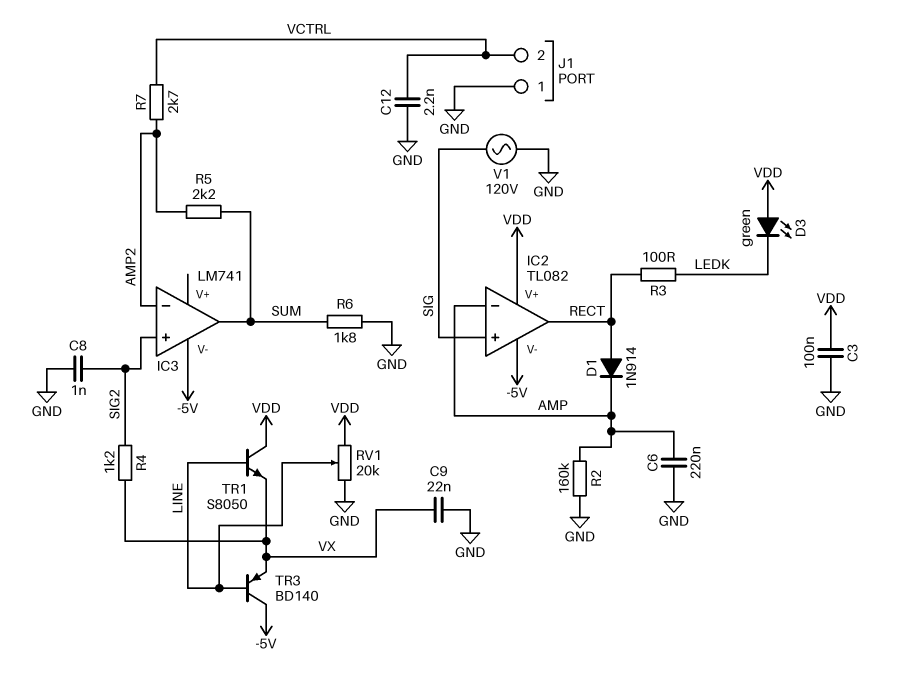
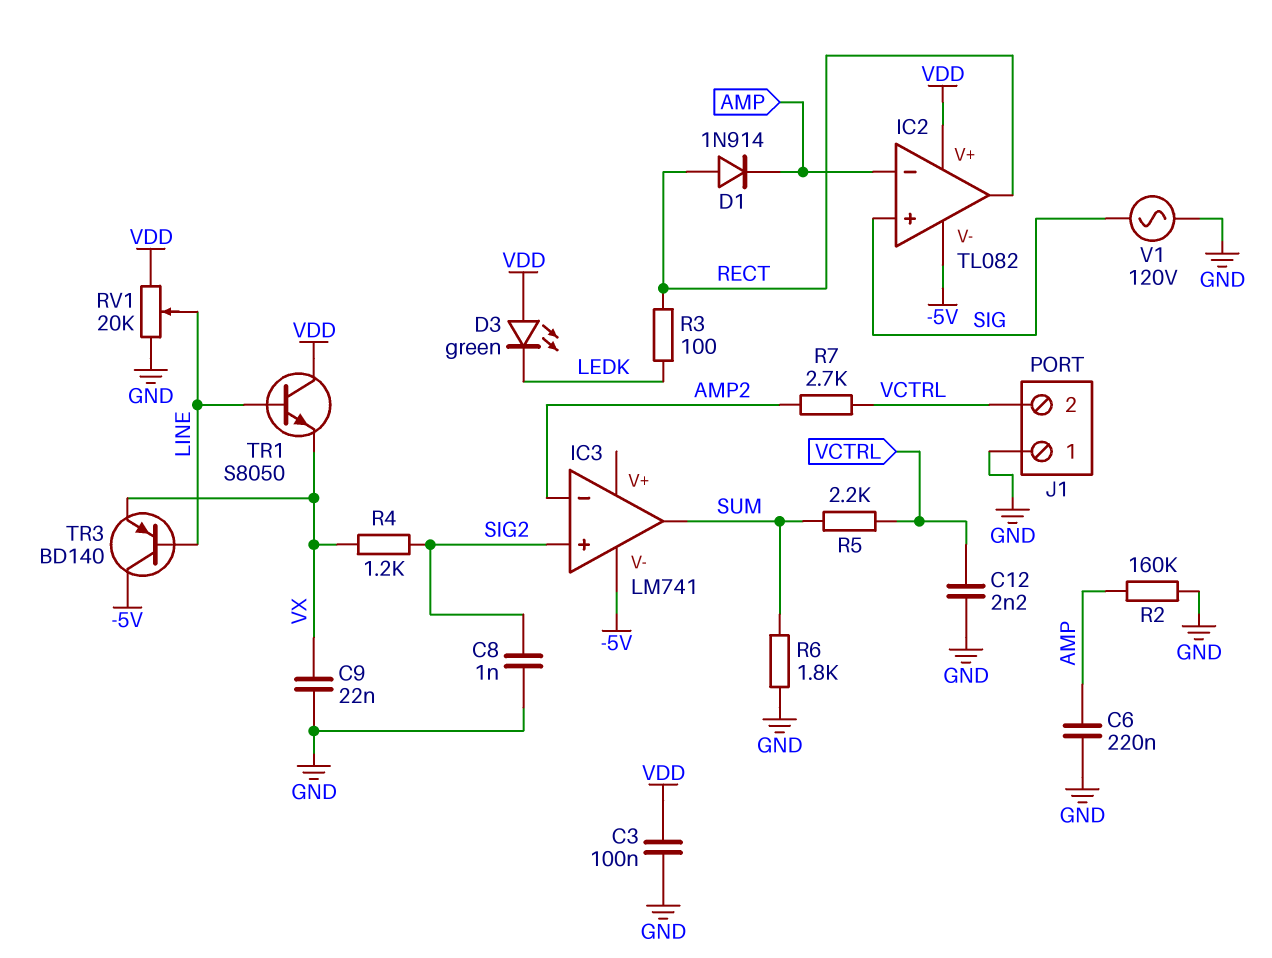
R5: 2.2k (AMP2, SUM) -> 2.2k (SUM, VCTRL)

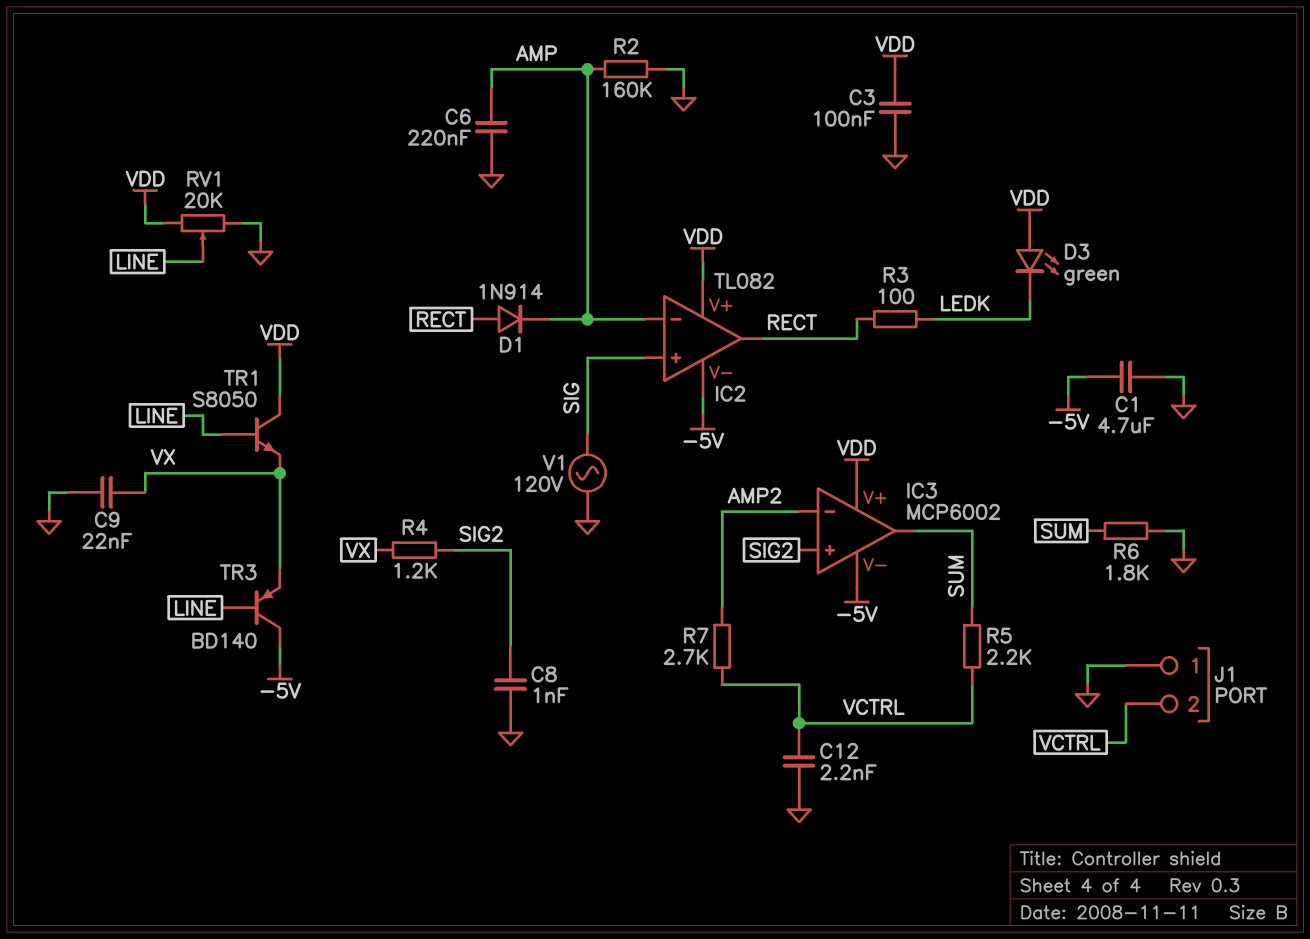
C1: none -> 4.7uF (-5V, GND)
IC3: LM741 -> MCP6002
IC3 pin V+: none -> VDD

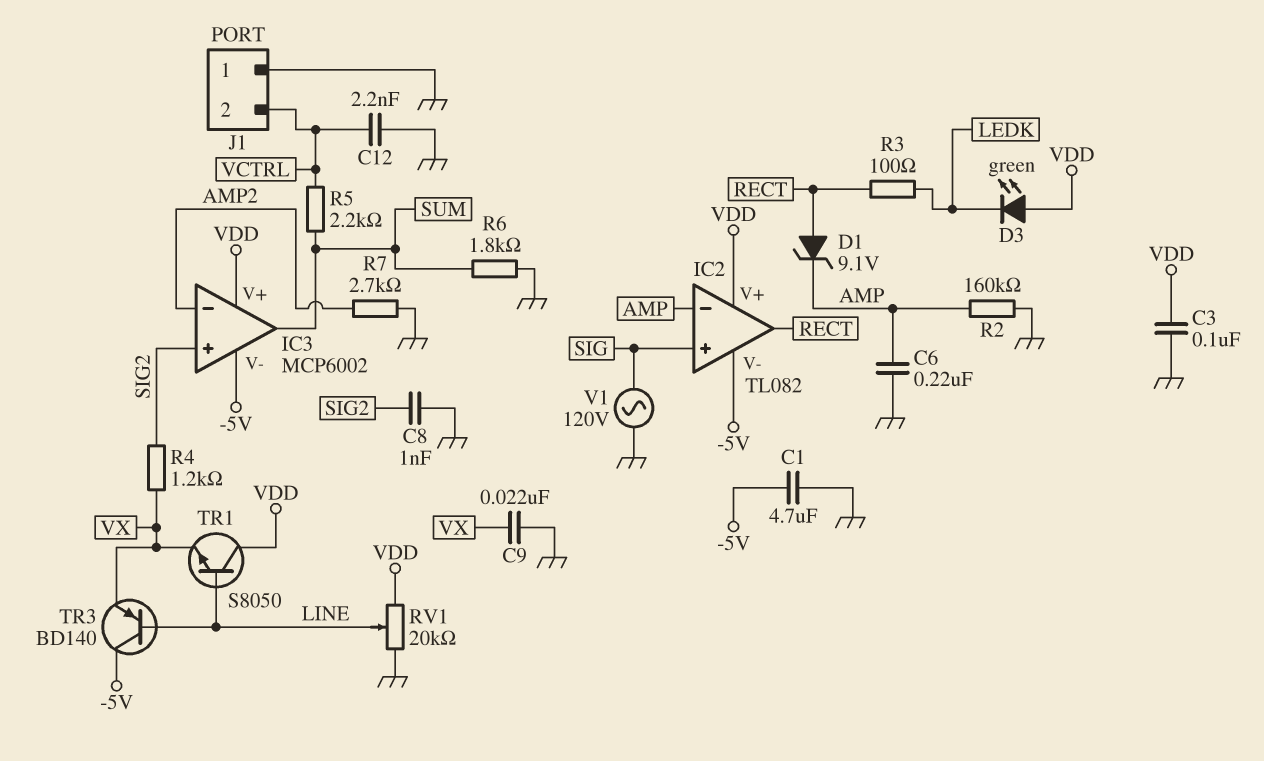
D1: diode 1N914 (A RECT, K AMP) -> zener 9.1V (A RECT, K AMP)
R7: 2.7k (AMP2, VCTRL) -> 2.7k (AMP2, GND)

